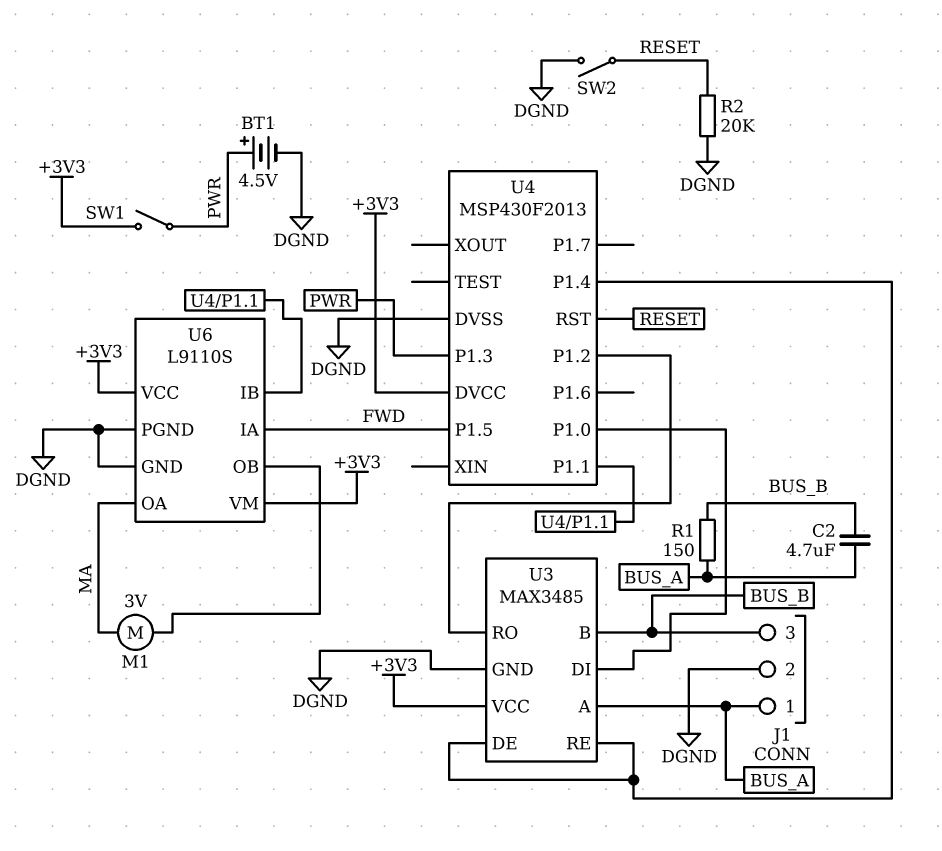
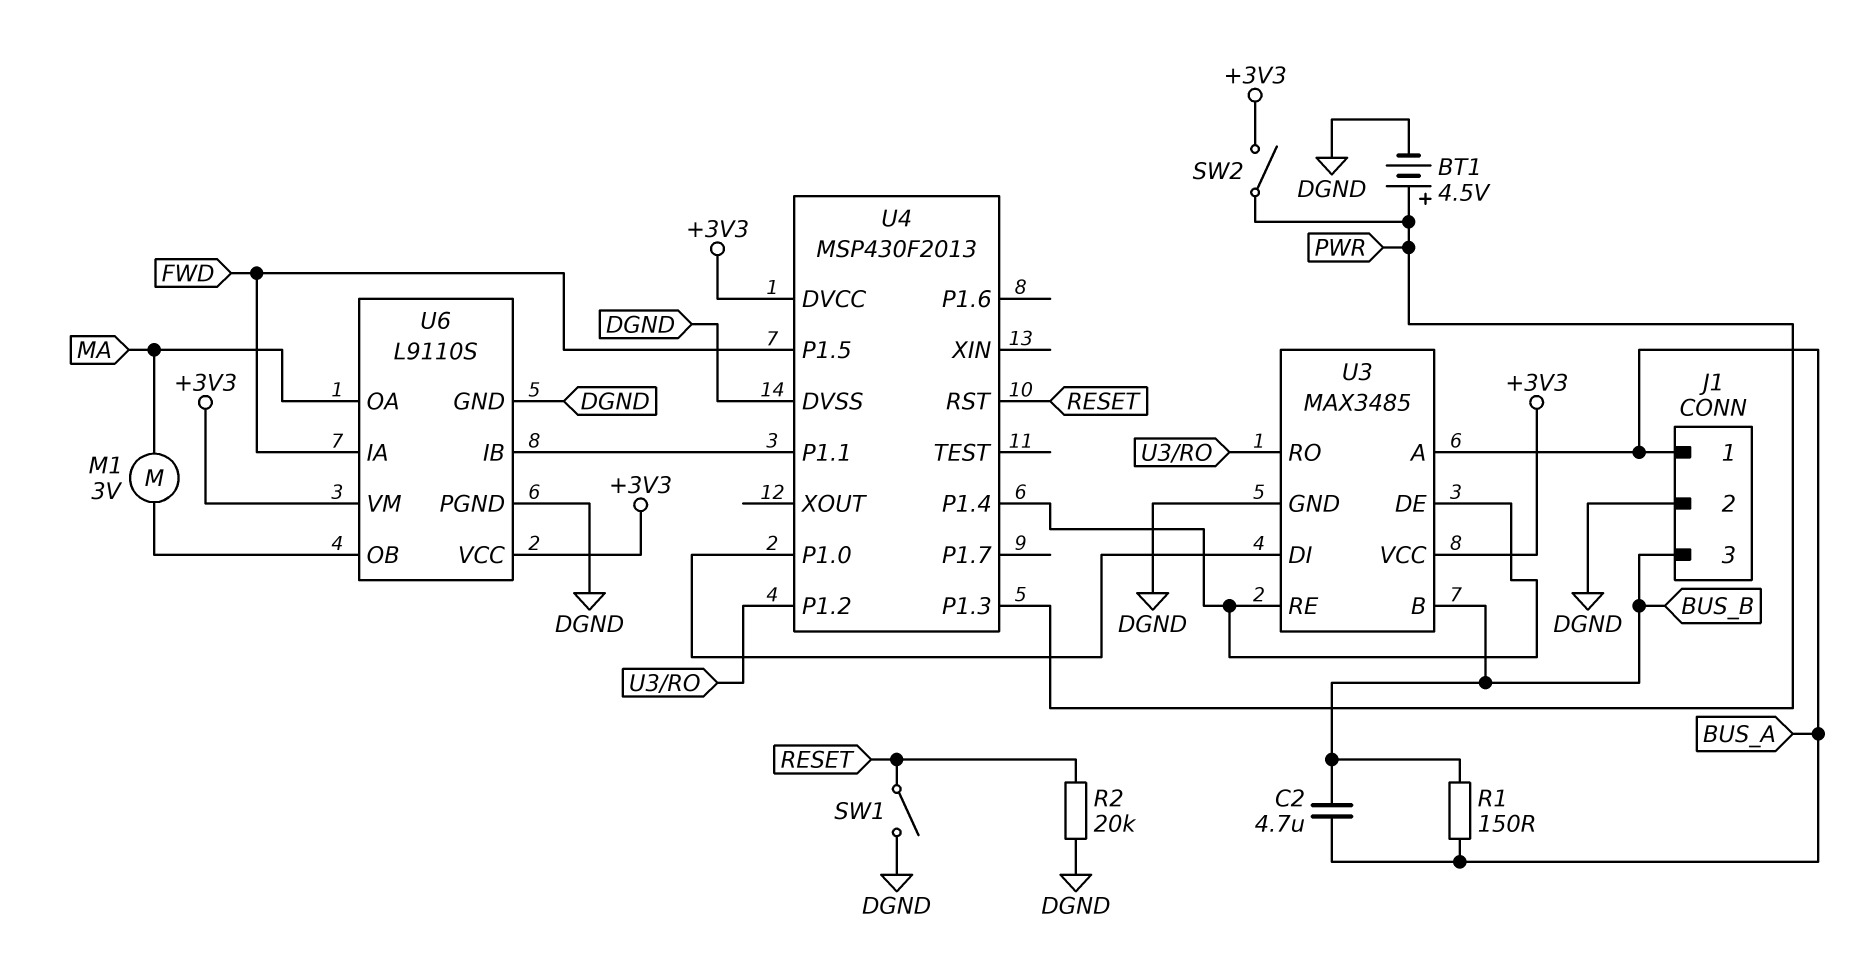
SW1: switch (+3V3, PWR) -> switch (DGND, RESET)
SW2: switch (DGND, RESET) -> switch (+3V3, PWR)

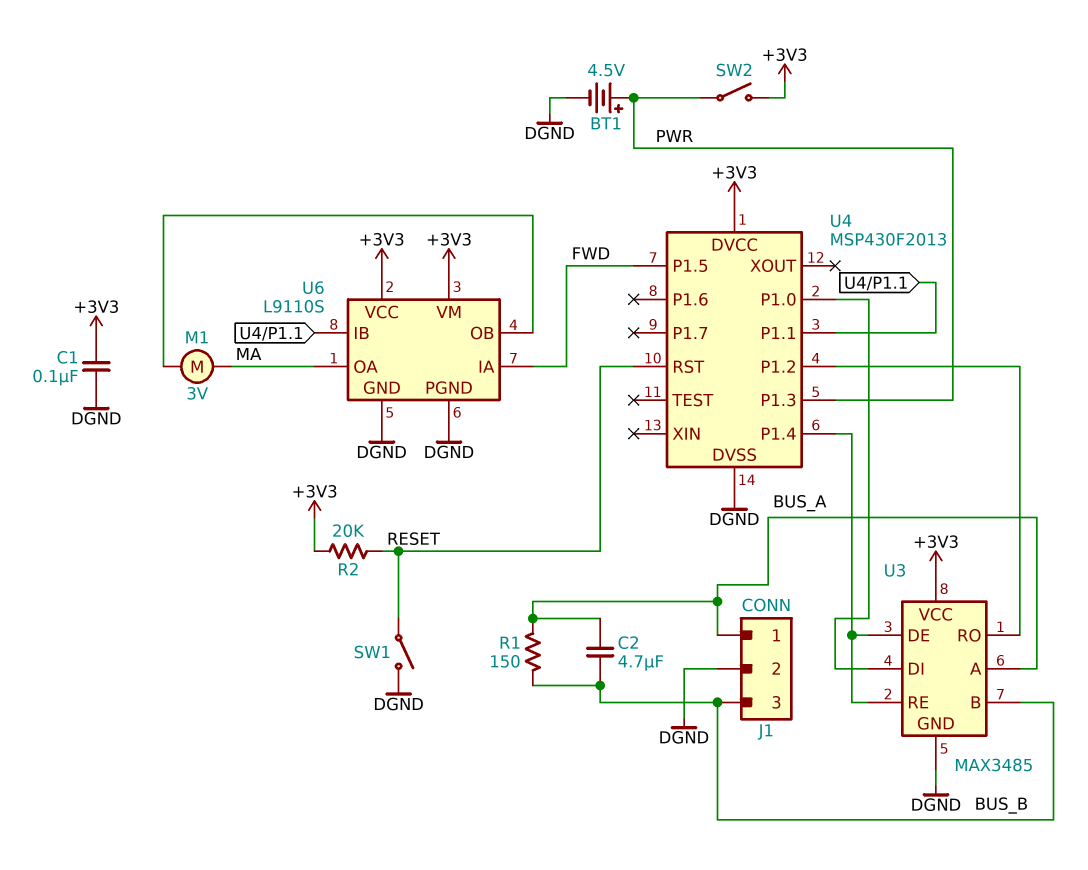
C1: none -> 100nF (+3V3, DGND)
R2: 20k (DGND, RESET) -> 20k (+3V3, RESET)

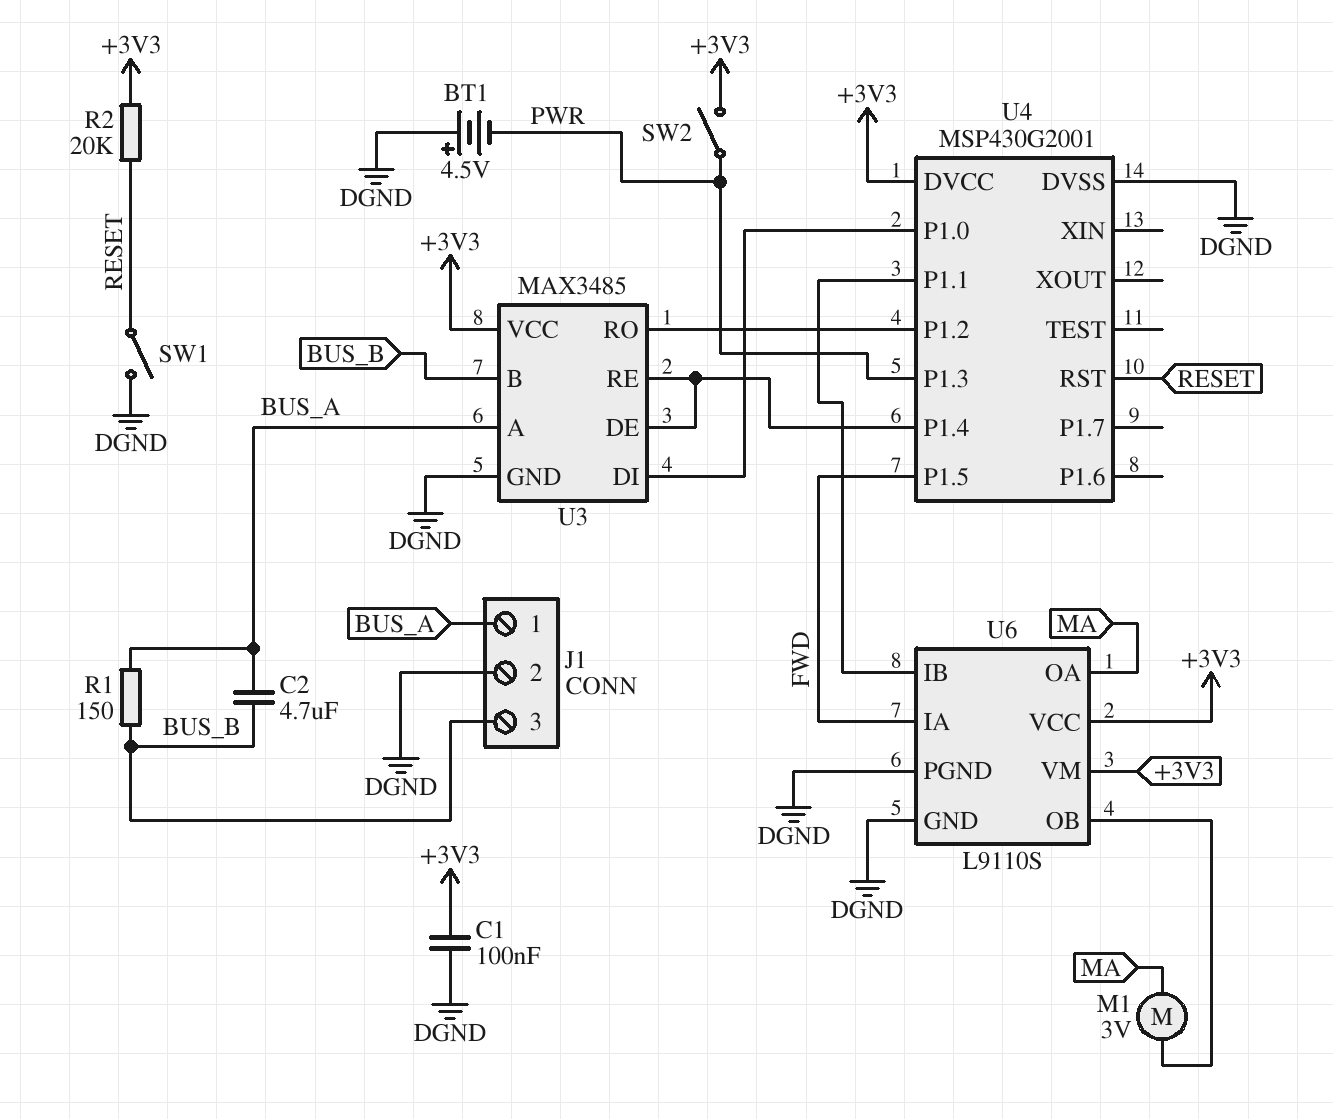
BT1: 4.5V (plus PWR, minus DGND) -> 4.5V (plus DGND, minus PWR)
U4: MSP430F2013 -> MSP430G2001

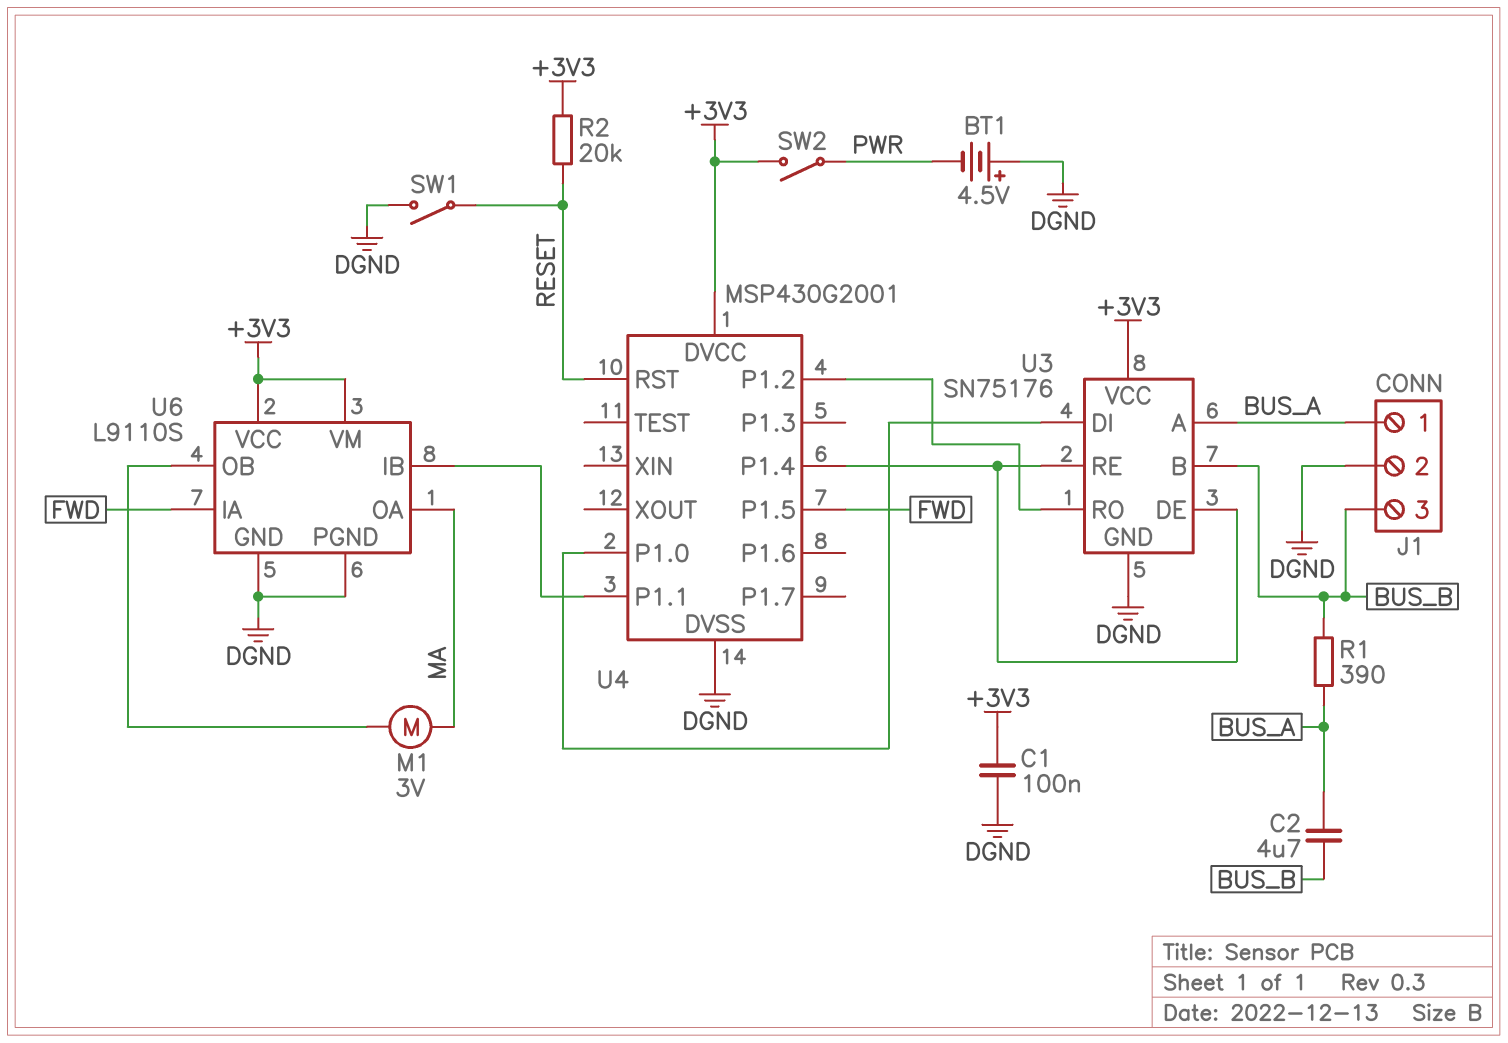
R1: 150 (BUS_A, BUS_B) -> 390 (BUS_A, BUS_B)
U3: MAX3485 -> SN75176
U4 pin P1.3: PWR -> none

